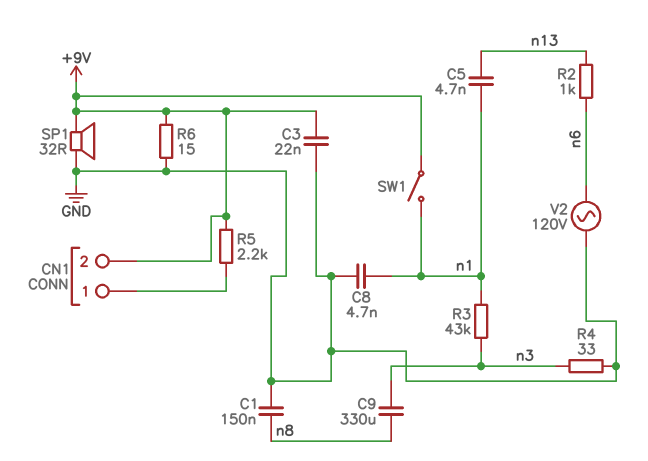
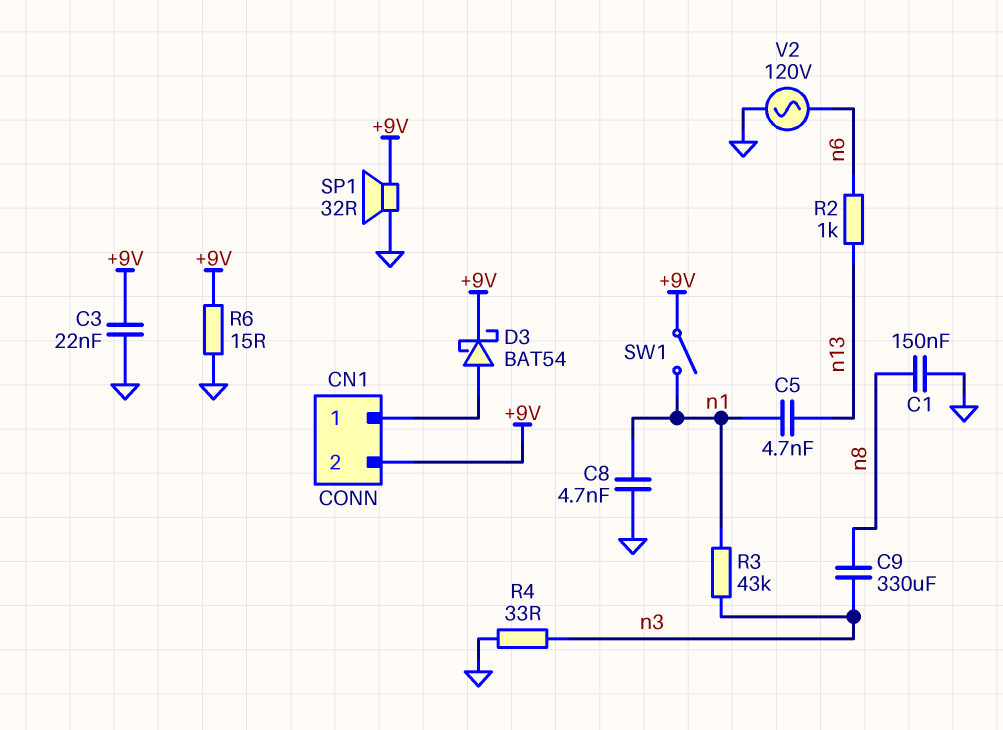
D3: none -> schottky BAT54 (A CN1/1, K +9V)
R5: 2.2k (+9V, CN1/1) -> none

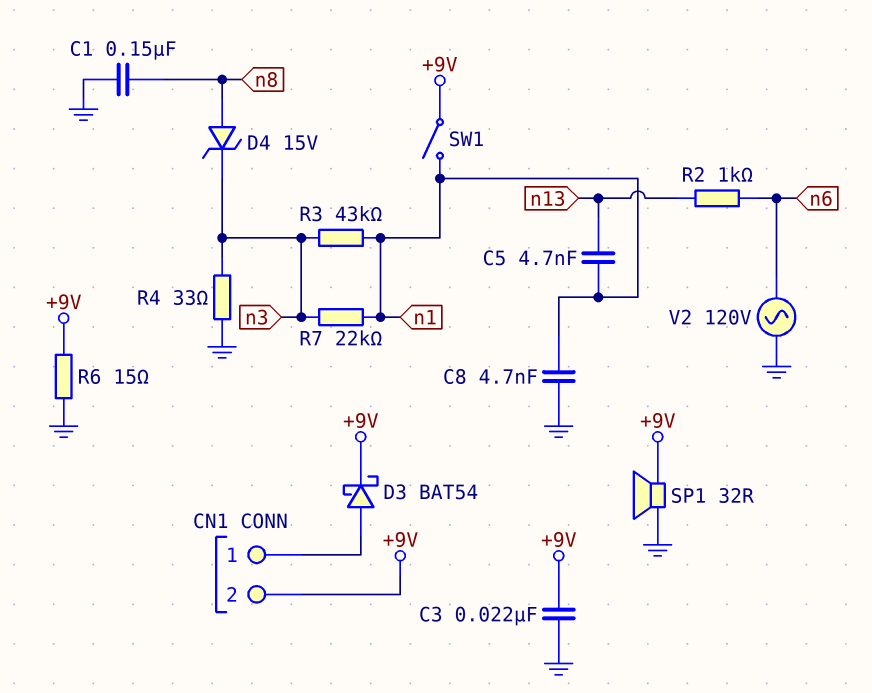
C9: 330uF (n3, n8) -> none
D4: none -> zener 15V (A n8, K n3)
R7: none -> 22k (n1, n3)

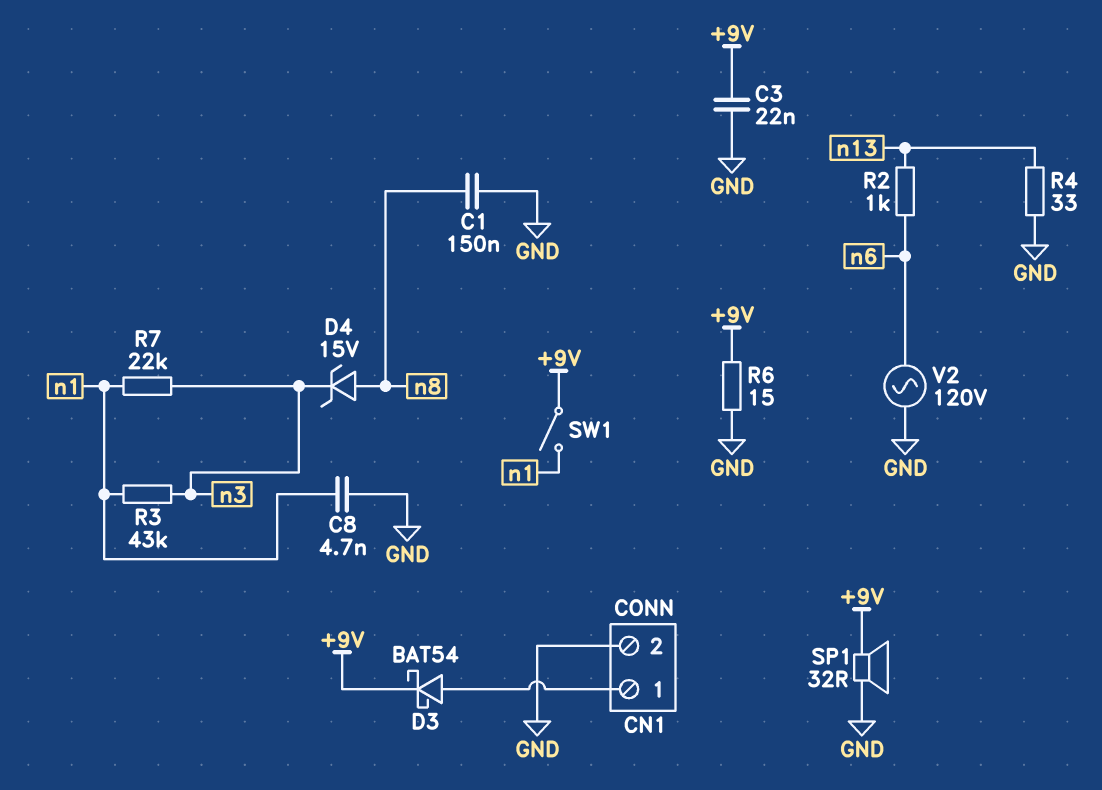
C5: 4.7nF (n1, n13) -> none
CN1 pin 2: +9V -> GND
R4: 33 (GND, n3) -> 33 (GND, n13)

